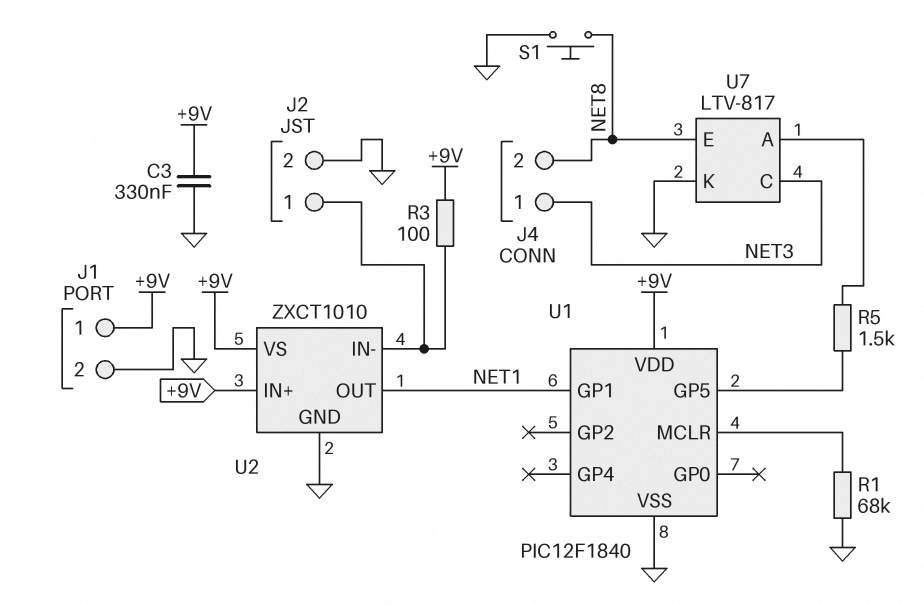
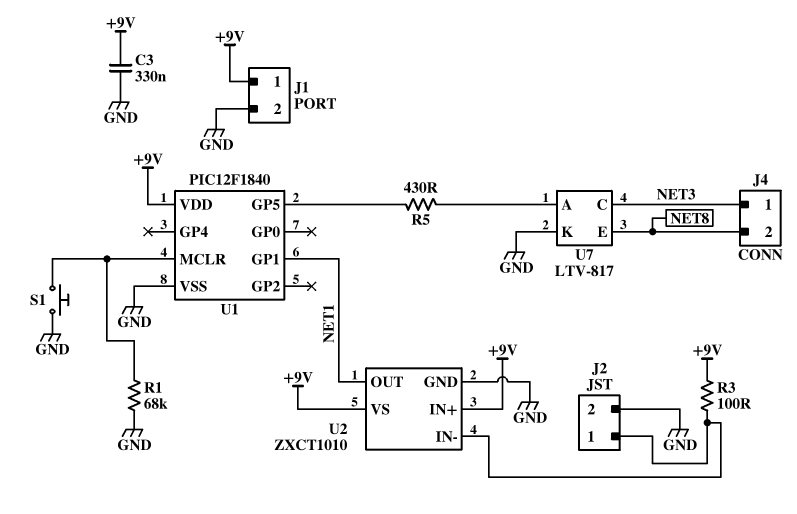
R5: 1.5k (U1/GP5, U7/A) -> 430 (U1/GP5, U7/A)
S1: button (GND, NET8) -> button (GND, U1/MCLR)

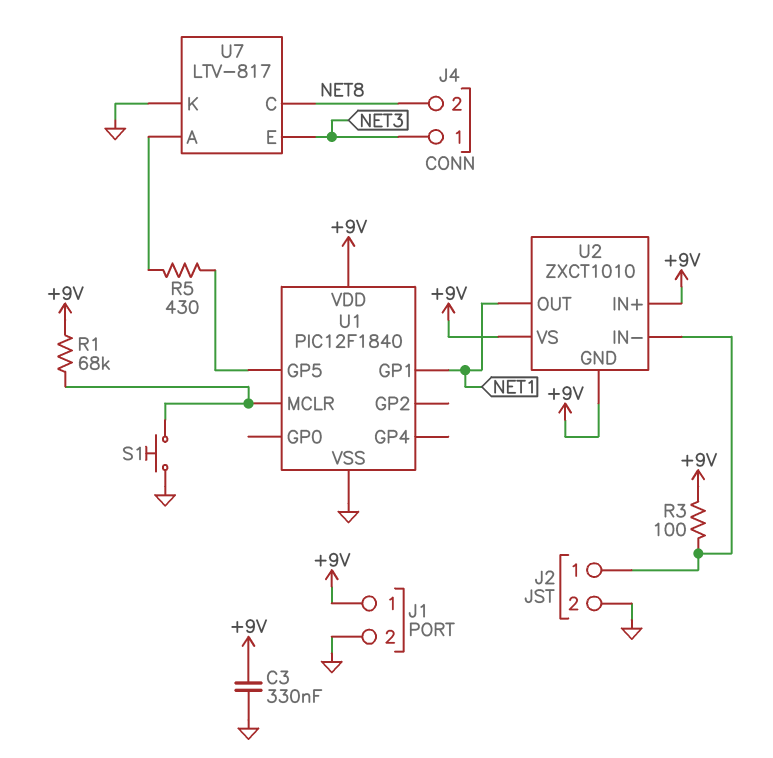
R1: 68k (GND, U1/MCLR) -> 68k (+9V, U1/MCLR)
U2 pin GND: GND -> +9V
U7 pin C: NET3 -> NET8
U7 pin E: NET8 -> NET3

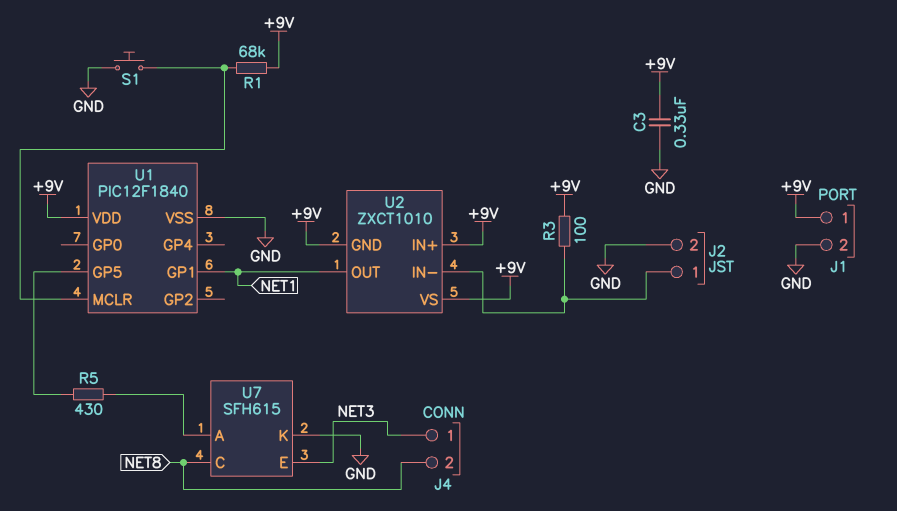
U7: LTV-817 -> SFH615

